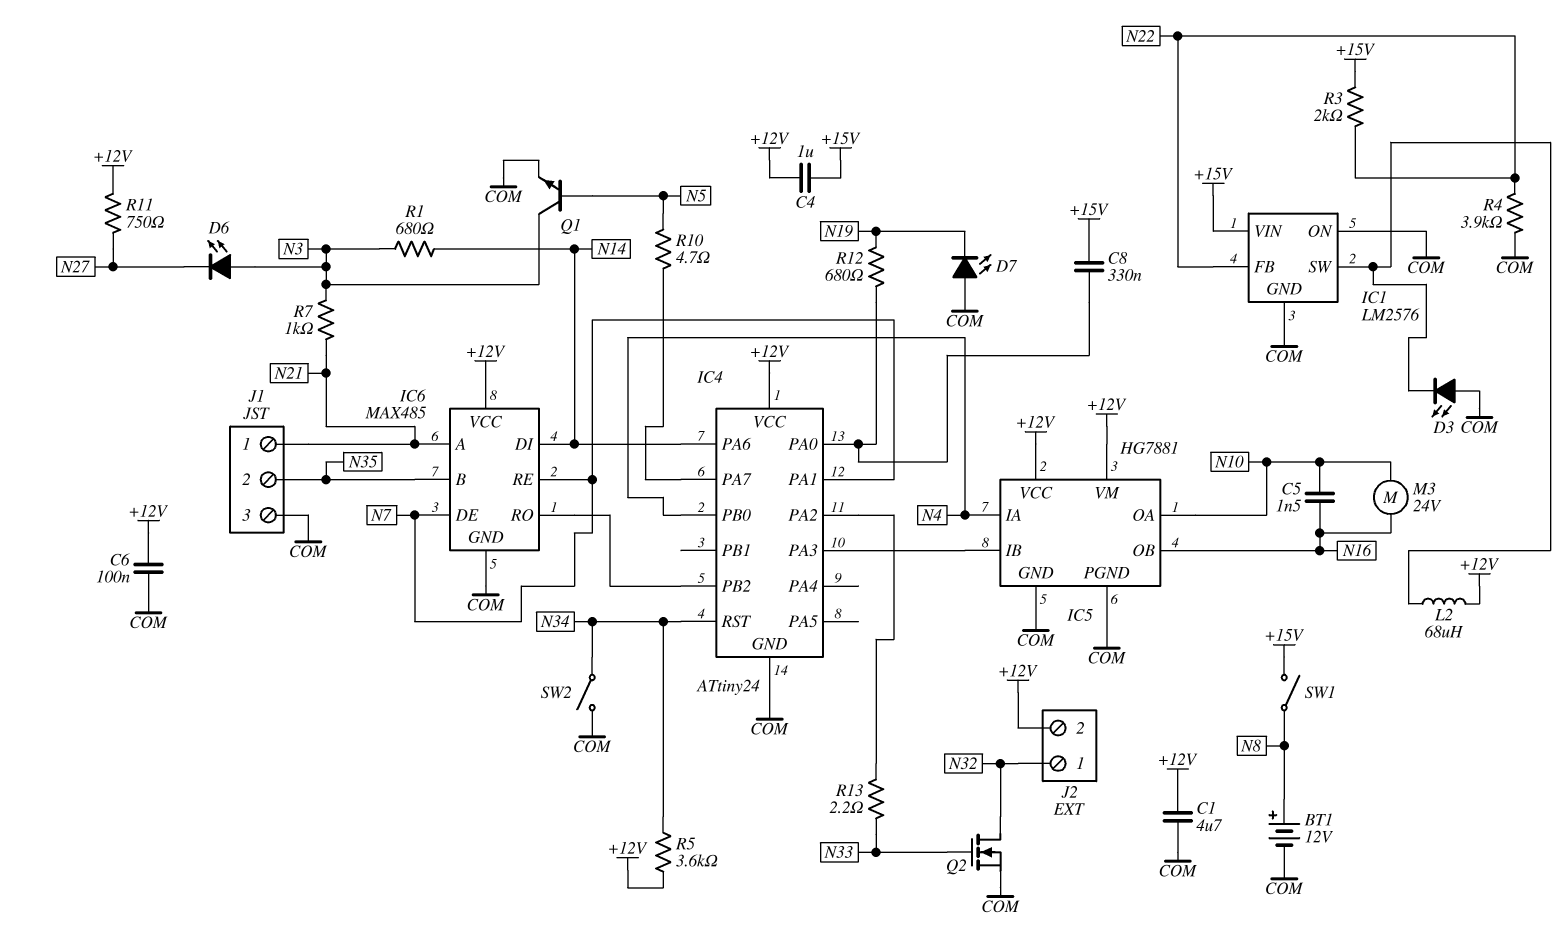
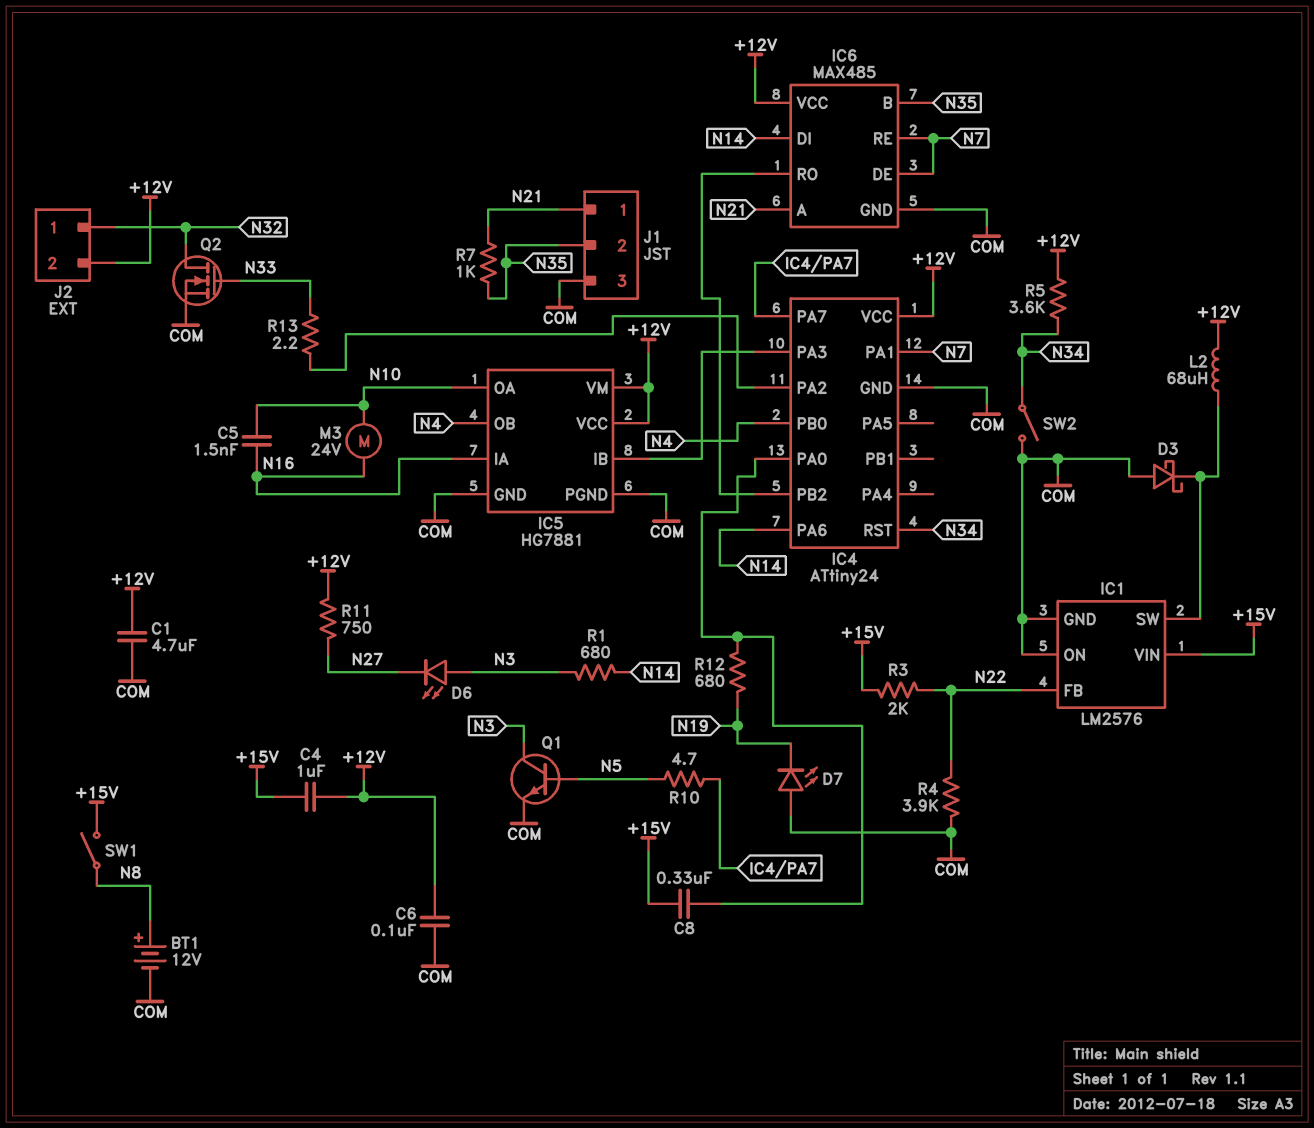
D3: LED (A COM, K IC1/SW) -> schottky (A COM, K IC1/SW)
IC5 pin IA: N4 -> N16
IC5 pin OB: N16 -> N4
R7: 1k (N3, N21) -> 1k (N21, N35)

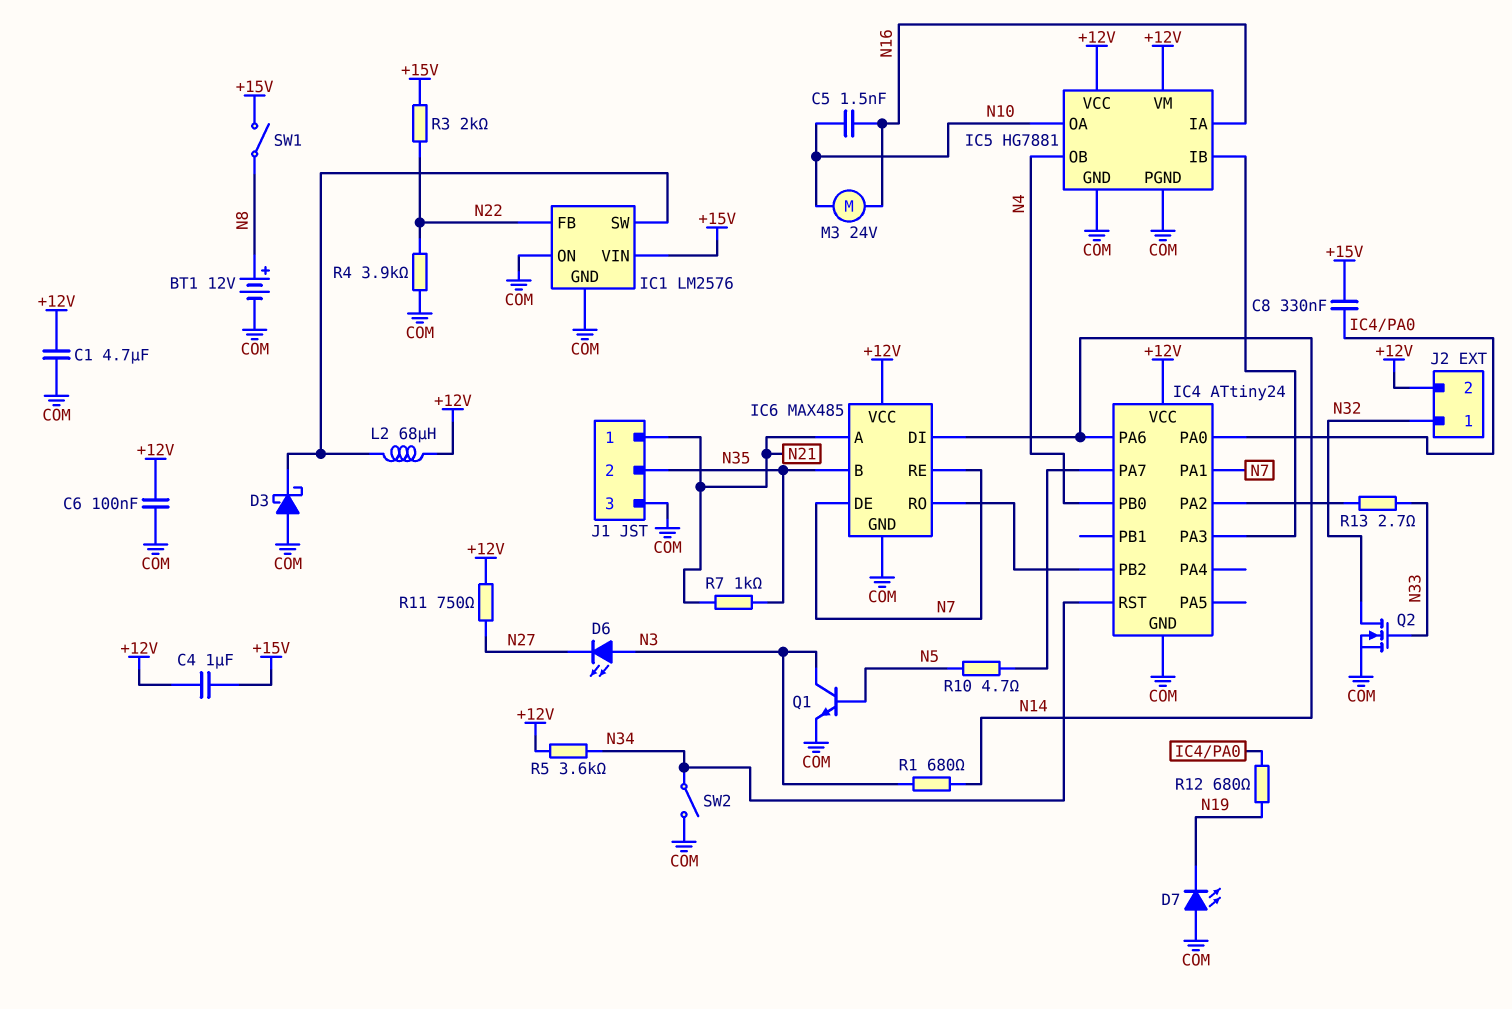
R13: 2.2 (IC4/PA2, N33) -> 2.7 (IC4/PA2, N33)

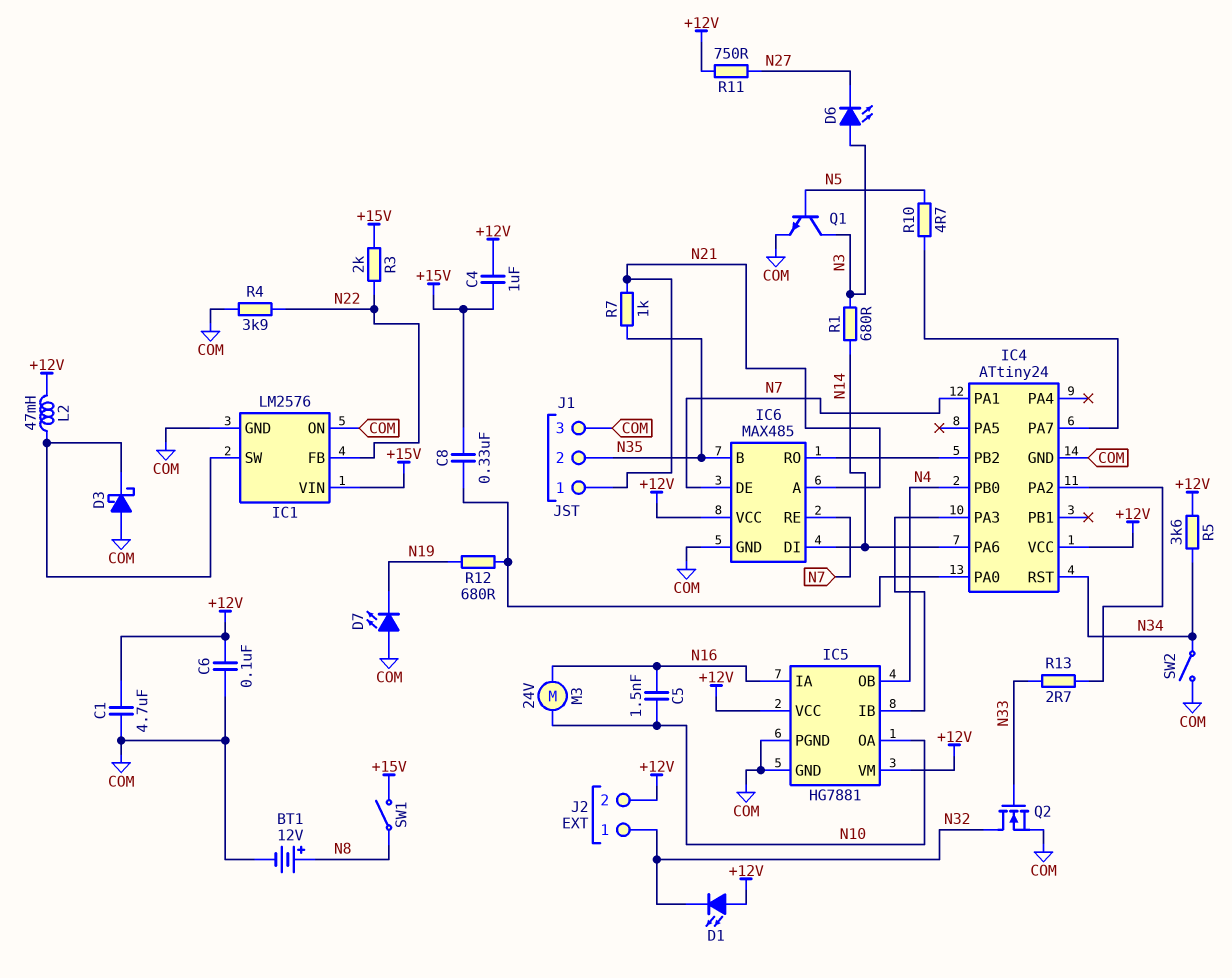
D1: none -> LED (A +12V, K N32)
L2: 68uH (+12V, IC1/SW) -> 47mH (+12V, IC1/SW)

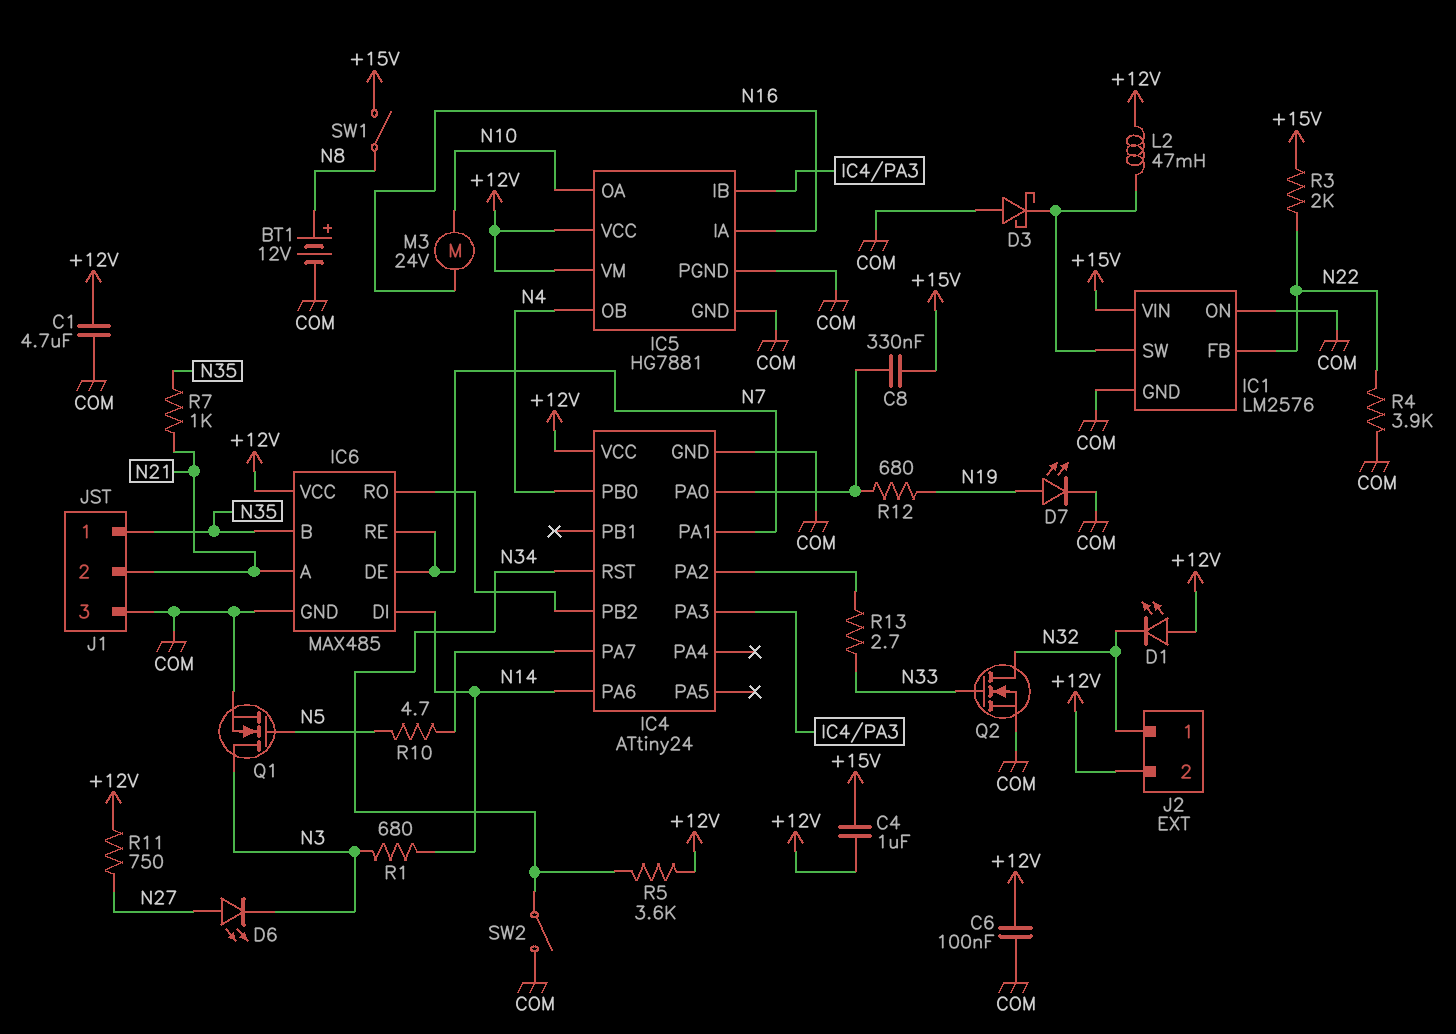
C5: 1.5nF (N10, N16) -> none
D6: LED (A N3, K N27) -> LED (A N27, K N3)
D7: LED (A COM, K N19) -> LED (A N19, K COM)
J1 pin 1: N21 -> N35
J1 pin 2: N35 -> N21
Q1: NPN (B N5, C N3, E COM) -> NMOS (G N5, D N3, S COM)

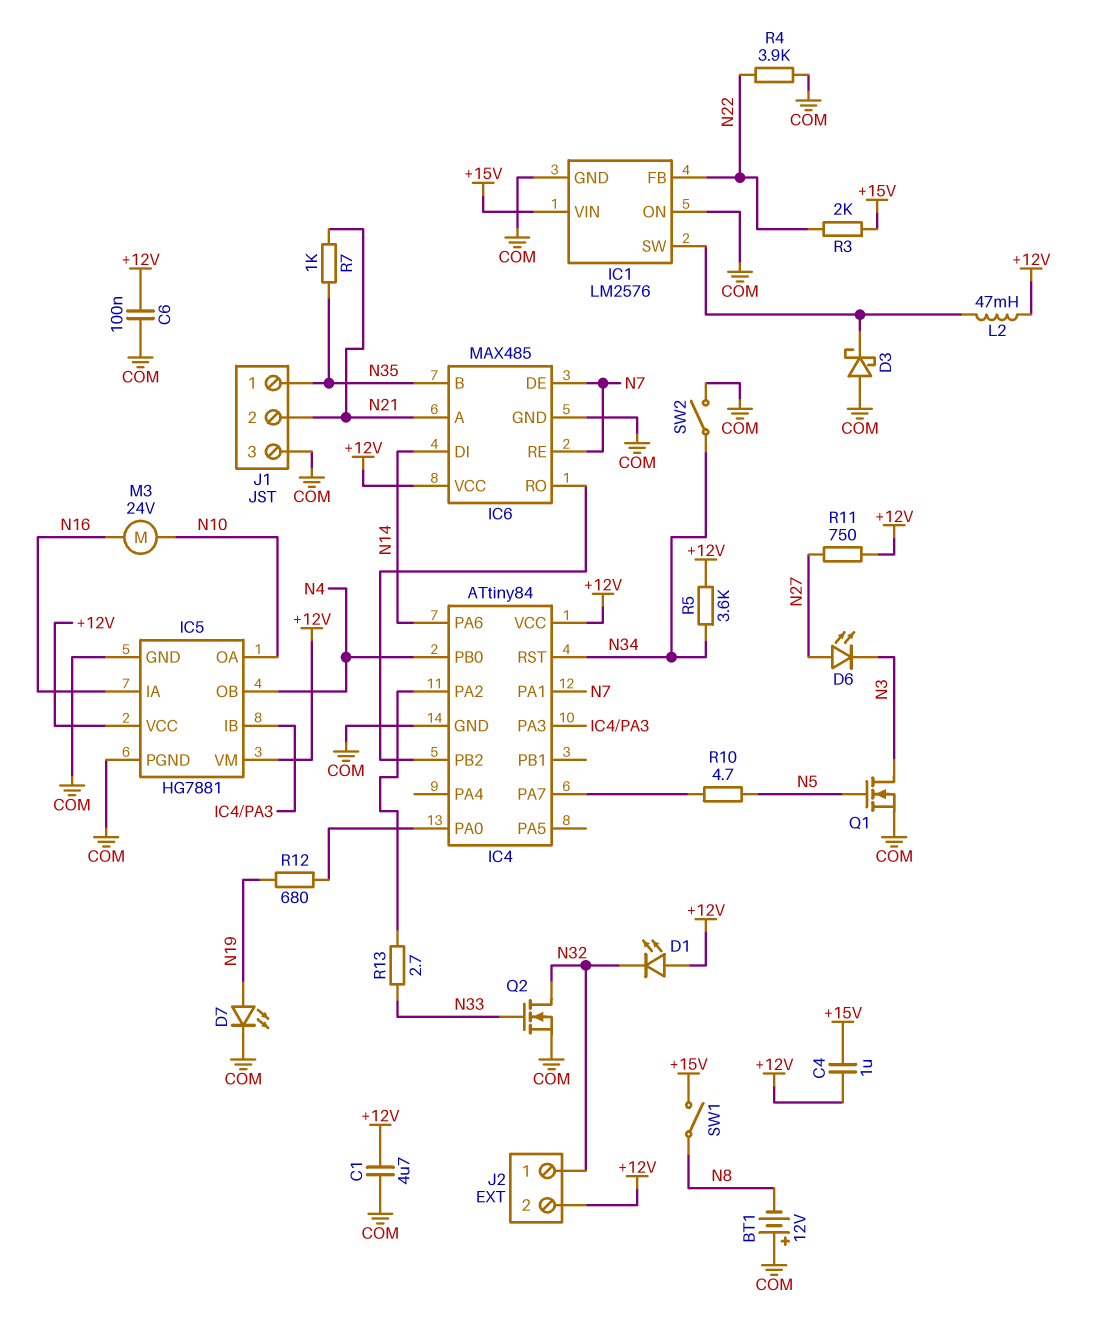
BT1: 12V (plus N8, minus COM) -> 12V (plus COM, minus N8)
C8: 330nF (+15V, IC4/PA0) -> none
IC4: ATtiny24 -> ATtiny84
R1: 680 (N3, N14) -> none

